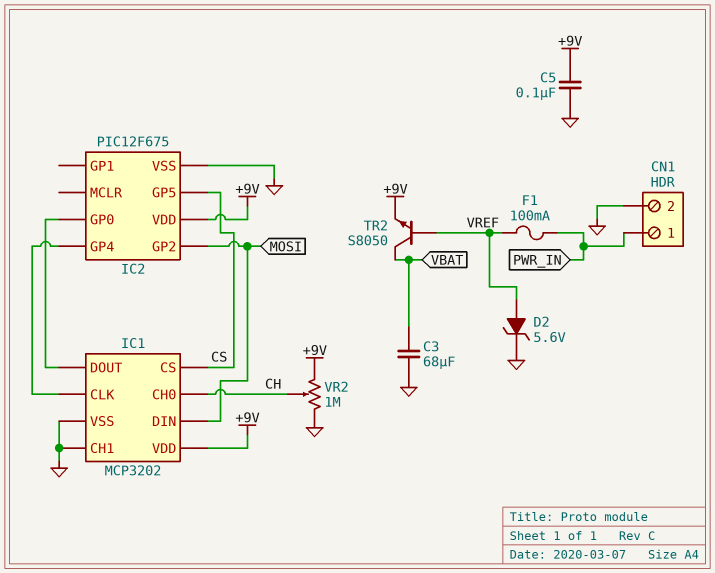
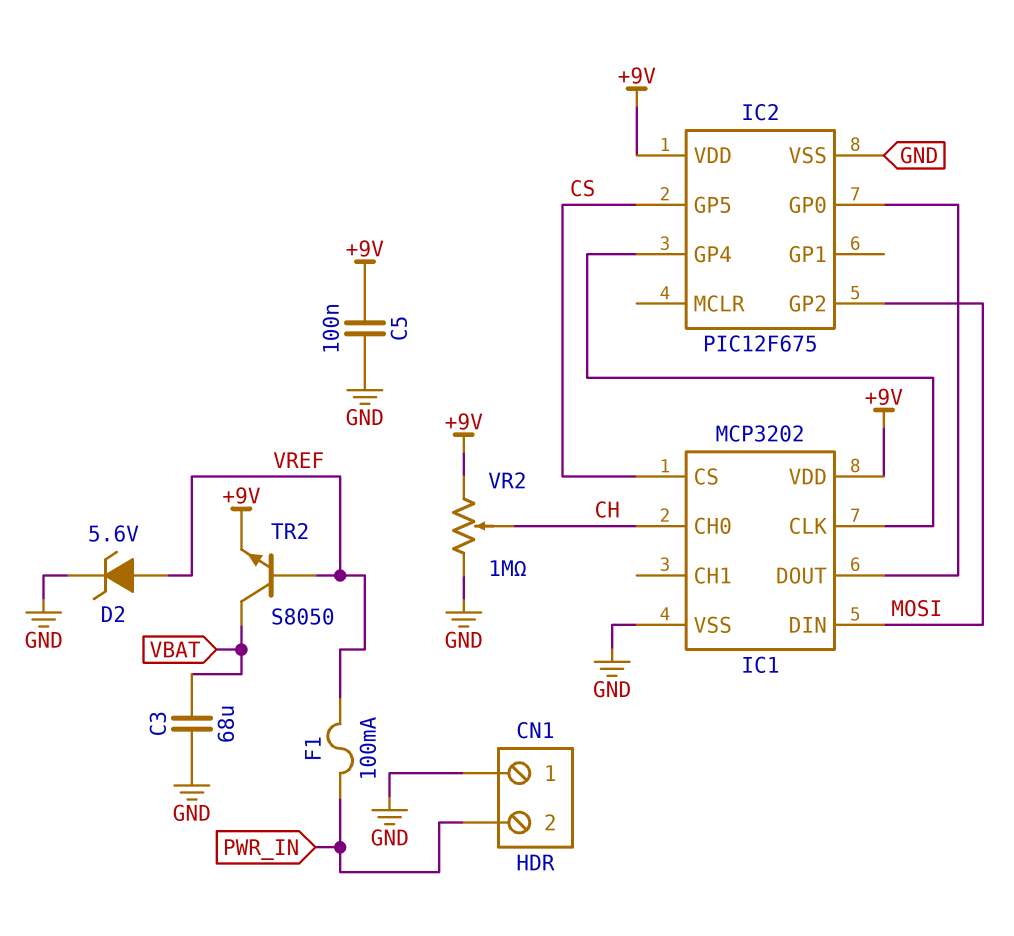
CN1 pin 1: PWR_IN -> GND
CN1 pin 2: GND -> PWR_IN
IC1 pin CH1: GND -> none

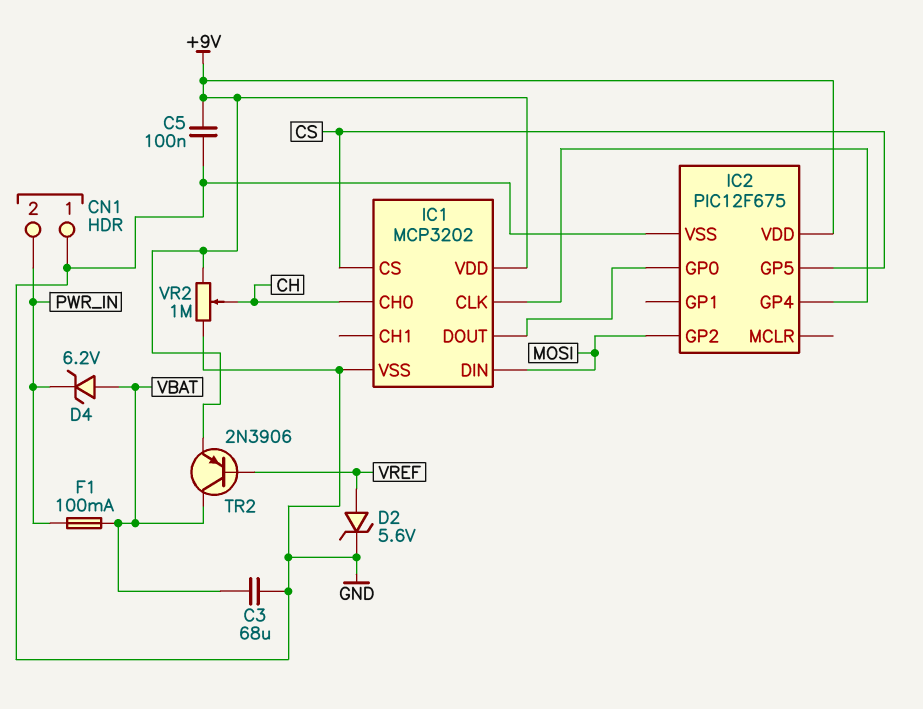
D4: none -> zener 6.2V (A VBAT, K PWR_IN)
F1: 100mA (PWR_IN, VREF) -> 100mA (PWR_IN, VBAT)
TR2: NPN S8050 (B VREF, C VBAT, E +9V) -> PNP 2N3906 (B VREF, C VBAT, E +9V)

